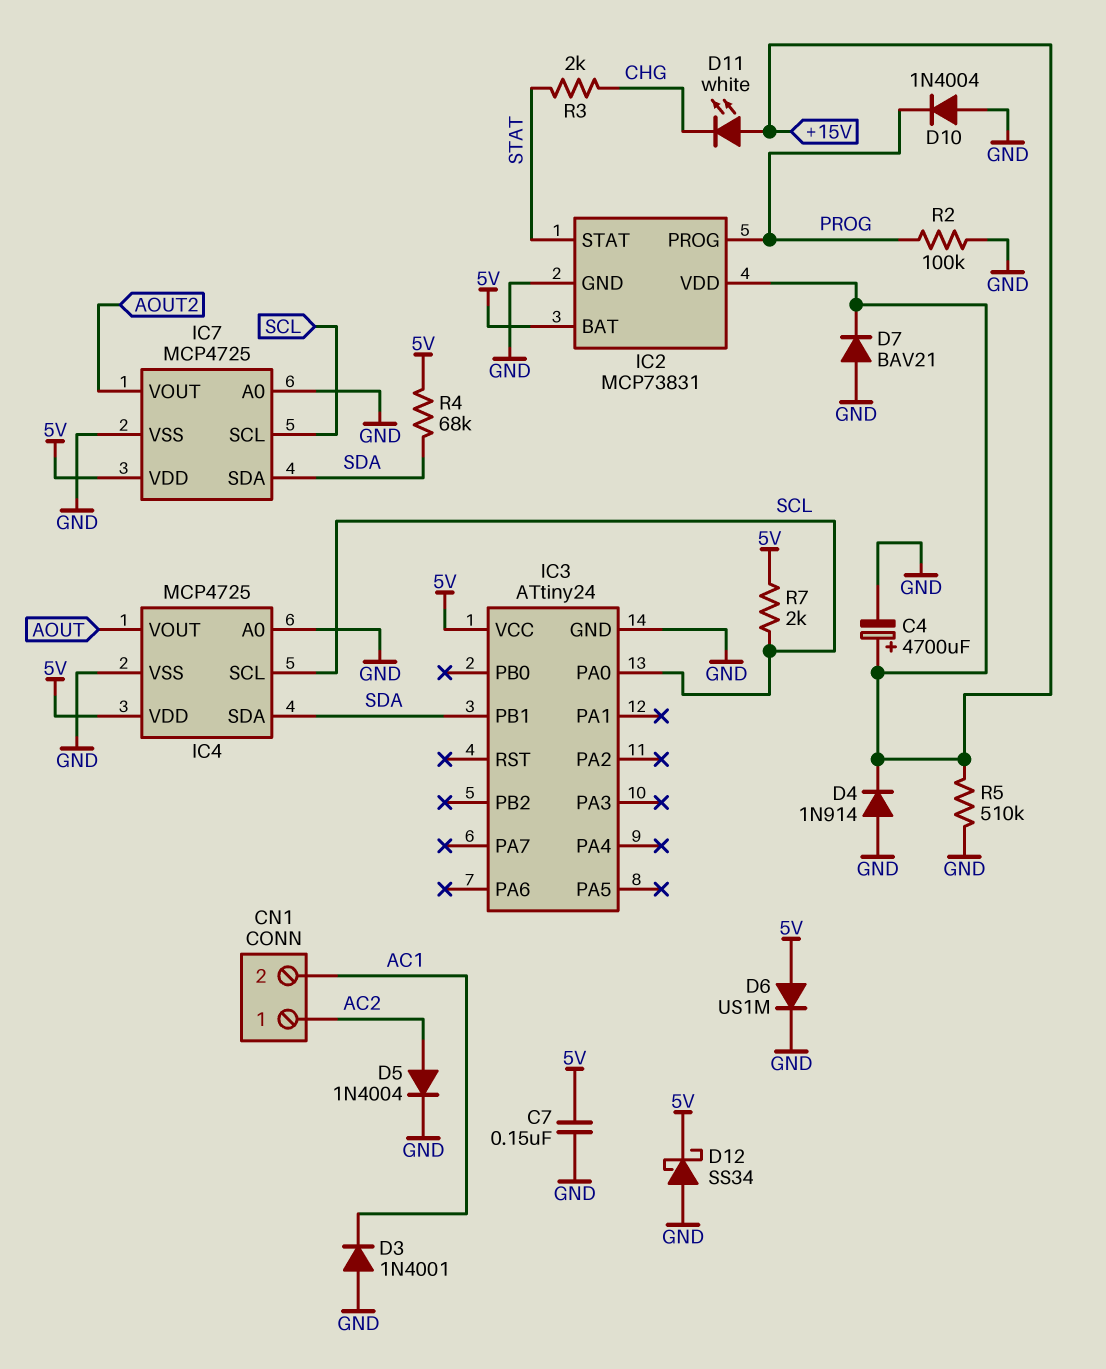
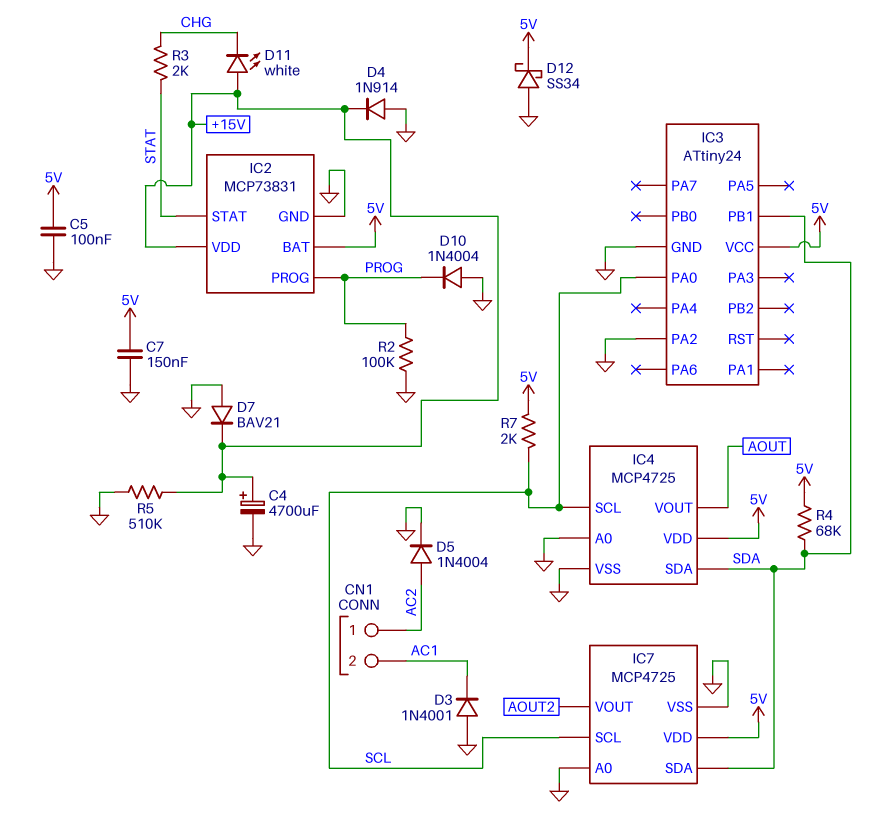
C5: none -> 100nF (5V, GND)
D6: diode US1M (A 5V, K GND) -> none
IC3 pin PA2: none -> GND

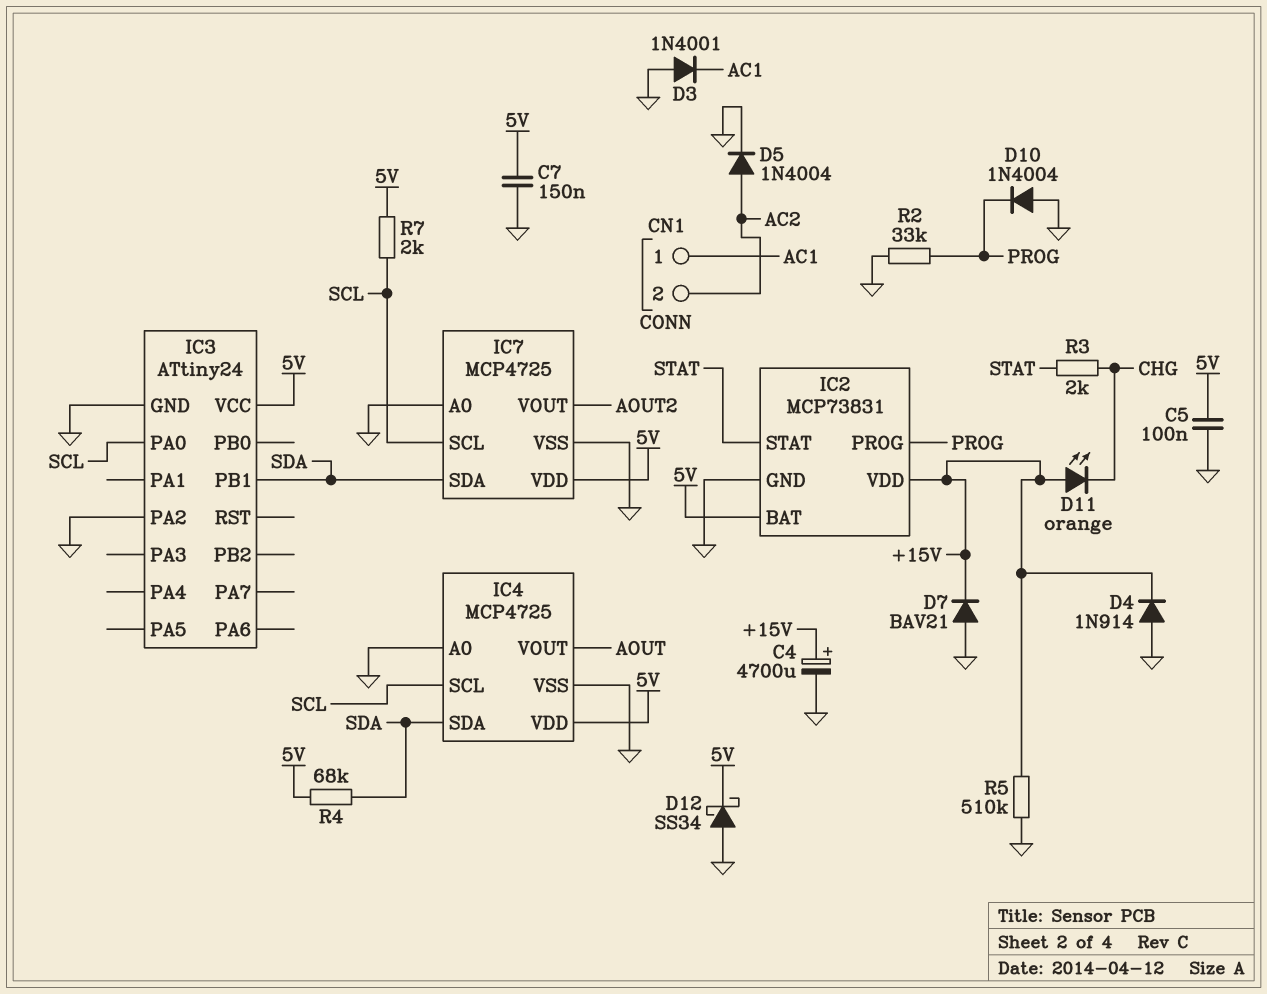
CN1 pin 1: AC2 -> AC1
CN1 pin 2: AC1 -> AC2
D11: LED white (A +15V, K CHG) -> LED orange (A +15V, K CHG)
R2: 100k (GND, PROG) -> 33k (GND, PROG)

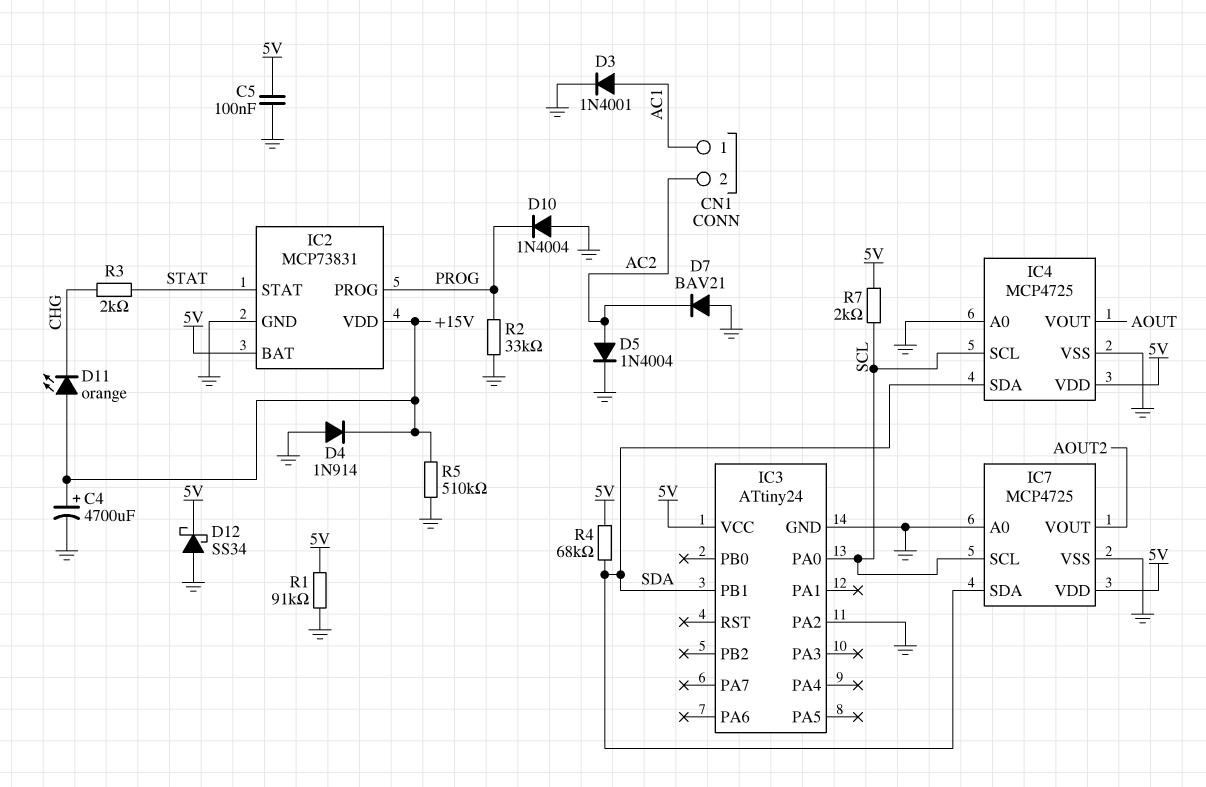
C7: 150nF (5V, GND) -> none
D3: diode 1N4001 (A GND, K AC1) -> diode 1N4001 (A AC1, K GND)
D7: diode BAV21 (A GND, K +15V) -> diode BAV21 (A GND, K AC2)
R1: none -> 91k (5V, GND)

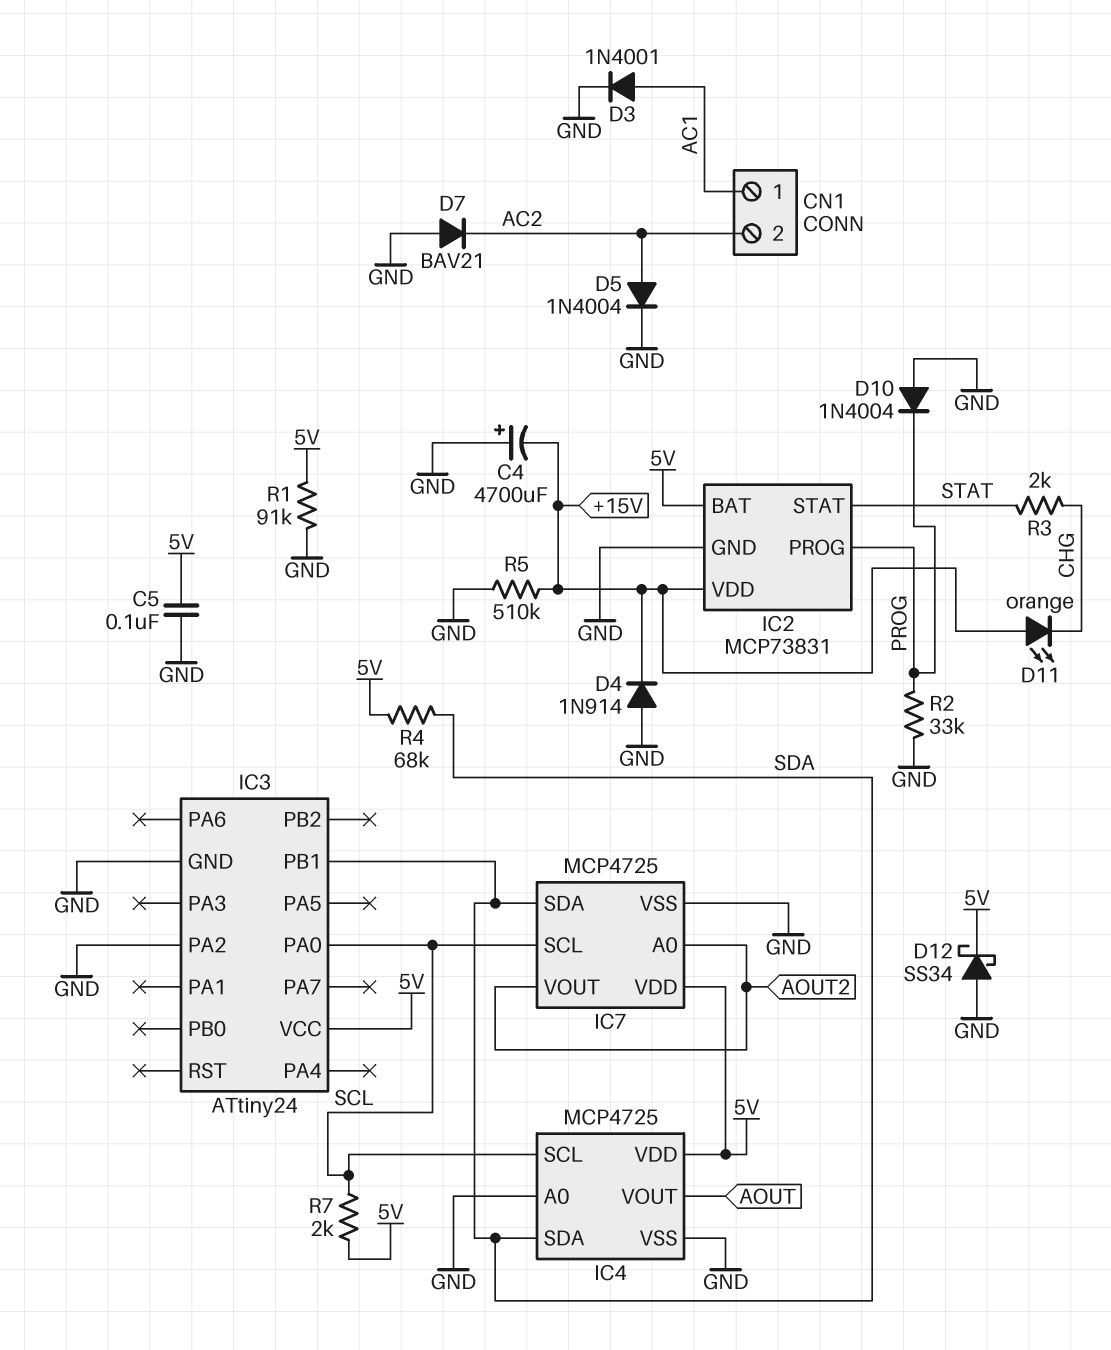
C4: 4700uF (plus +15V, minus GND) -> 4700uF (plus GND, minus +15V)
IC7 pin A0: GND -> AOUT2

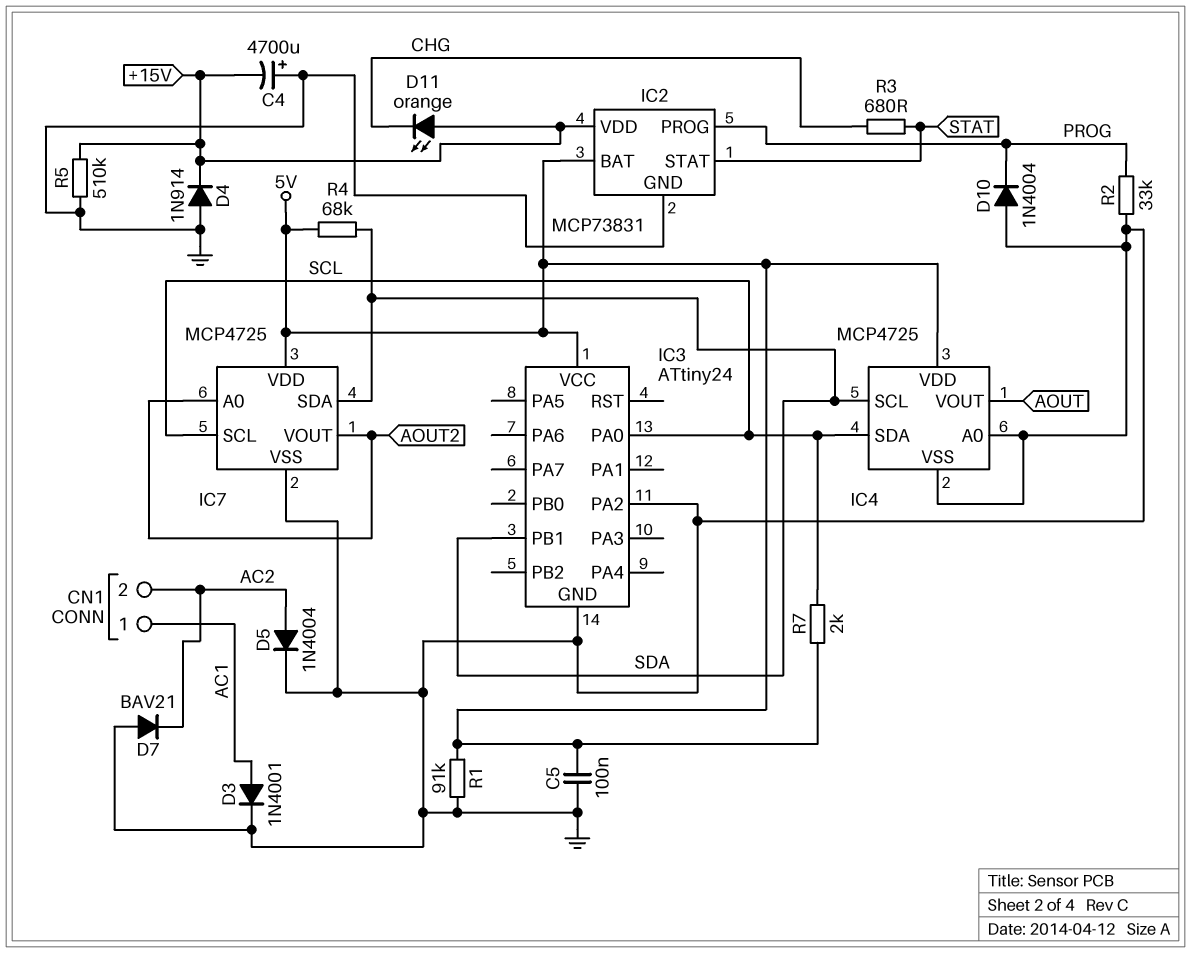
D12: schottky SS34 (A GND, K 5V) -> none
IC4 pin SCL: SCL -> SDA
IC4 pin SDA: SDA -> SCL
R3: 2k (CHG, STAT) -> 680 (CHG, STAT)

